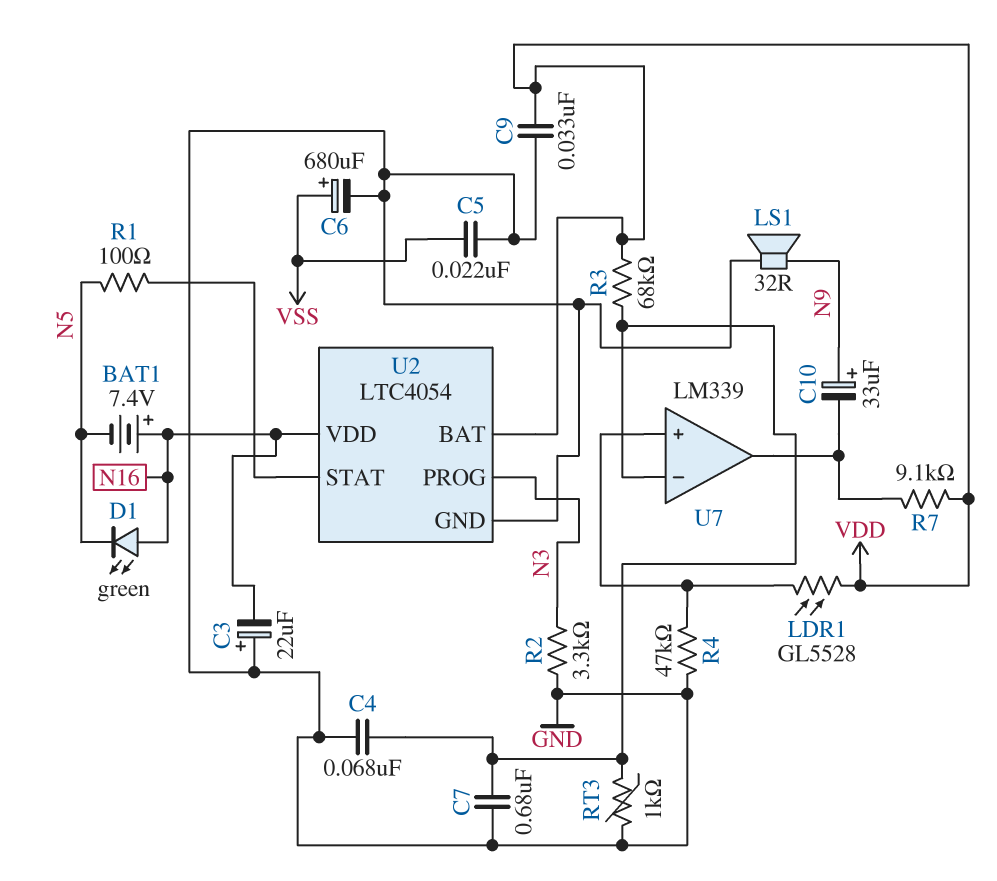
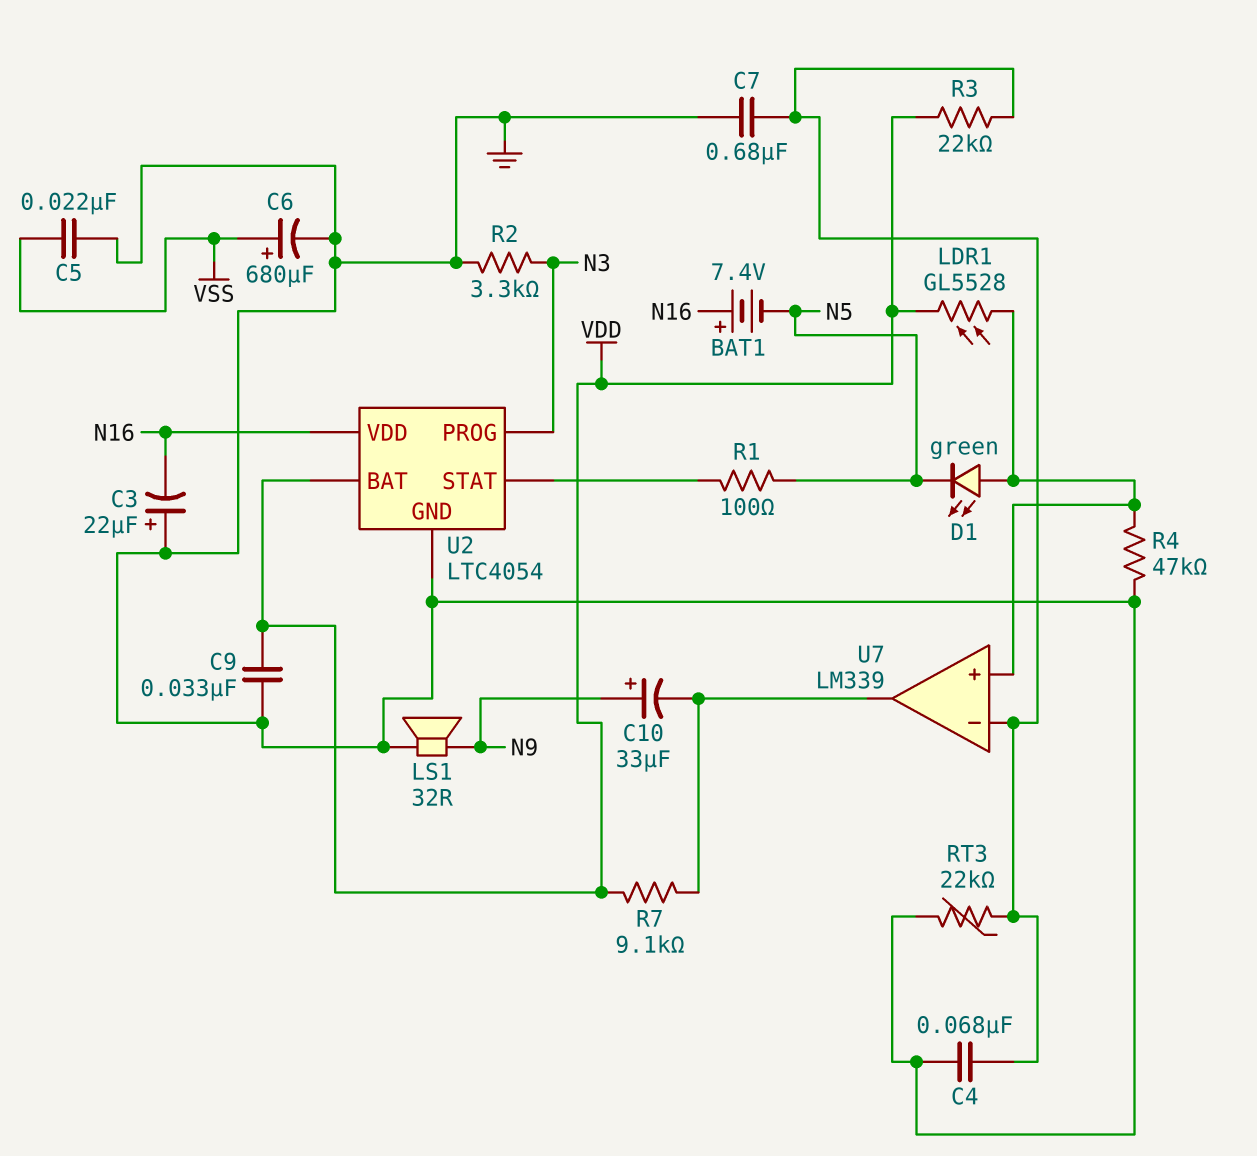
D1: LED green (A N16, K N5) -> LED green (A U7/in+, K N5)
R3: 68k (U7/in-, VDD) -> 22k (U7/in-, VDD)
RT3: 1k (GND, U7/in-) -> 22k (GND, U7/in-)

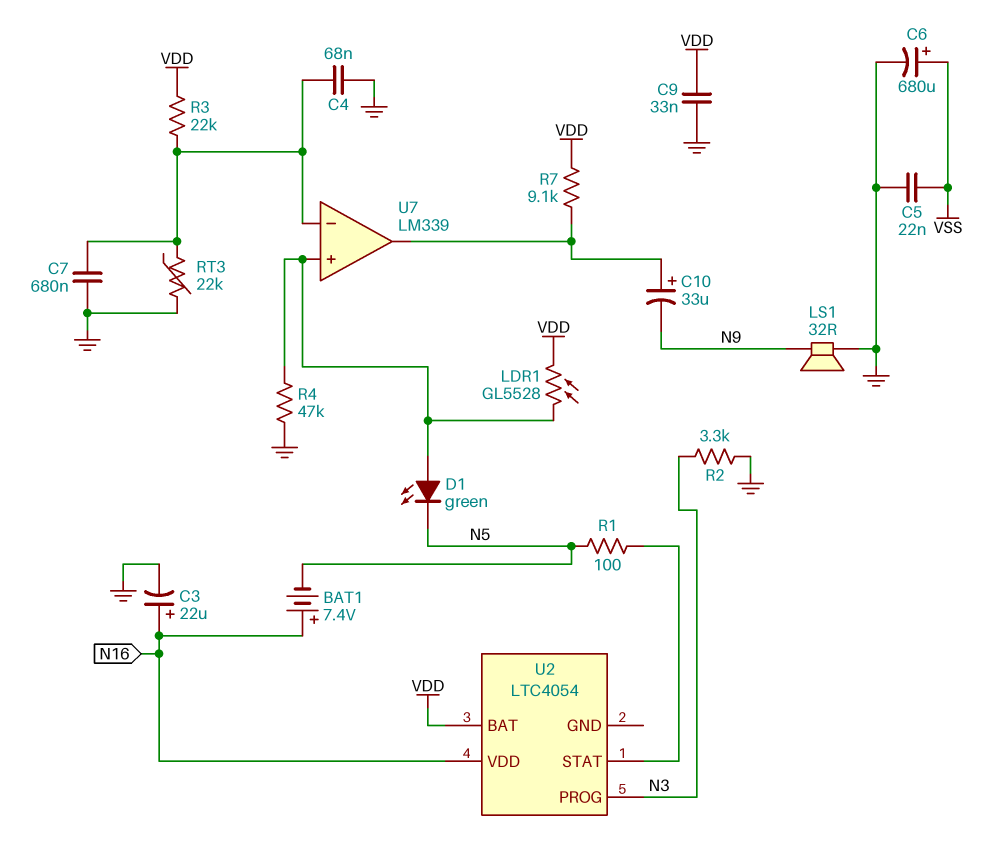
C3: 22uF (plus GND, minus N16) -> 22uF (plus N16, minus GND)
C10: 33uF (plus N9, minus U7/out) -> 33uF (plus U7/out, minus N9)
U2 pin GND: GND -> none

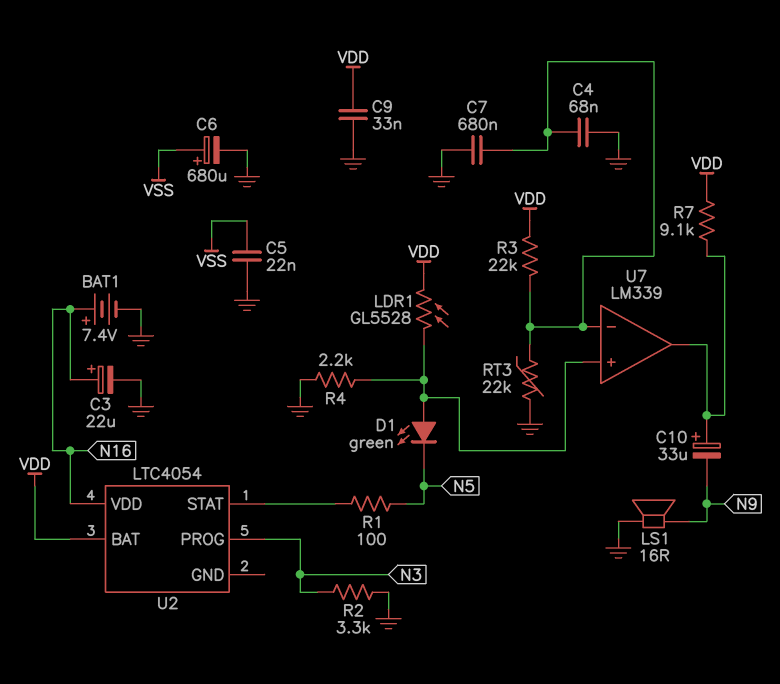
BAT1: 7.4V (plus N16, minus N5) -> 7.4V (plus N16, minus GND)
LS1: speaker 32R (GND, N9) -> speaker 16R (GND, N9)
R4: 47k (GND, U7/in+) -> 2.2k (GND, U7/in+)

